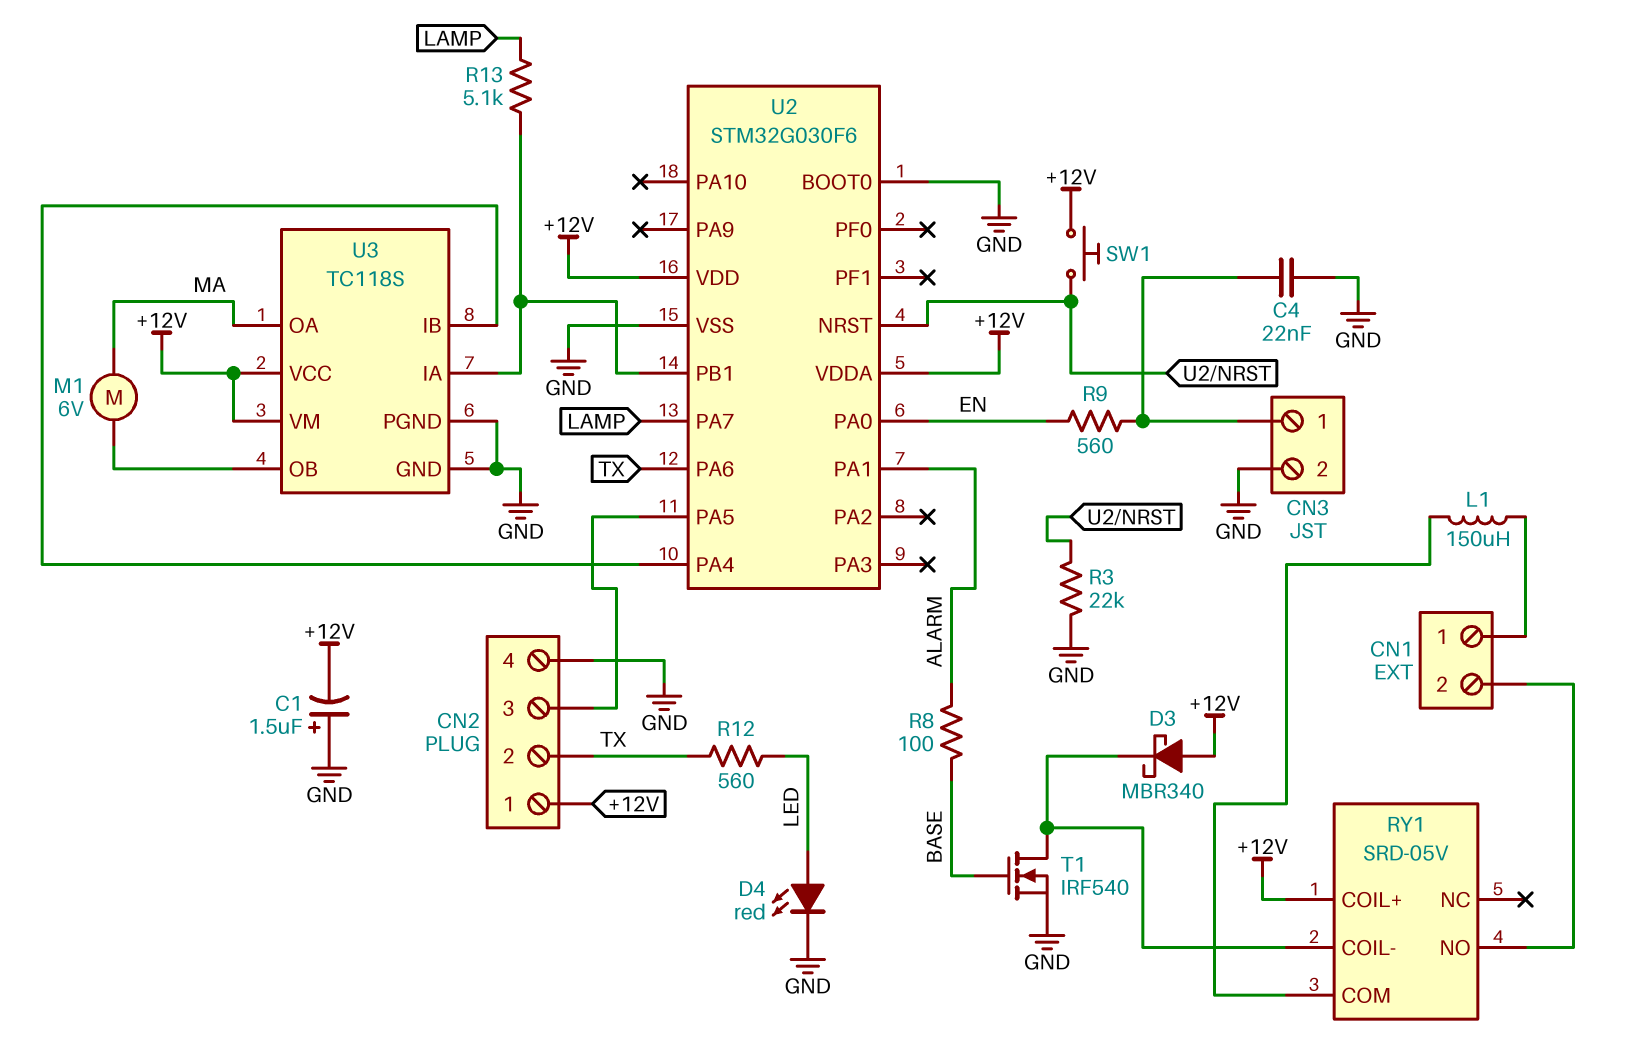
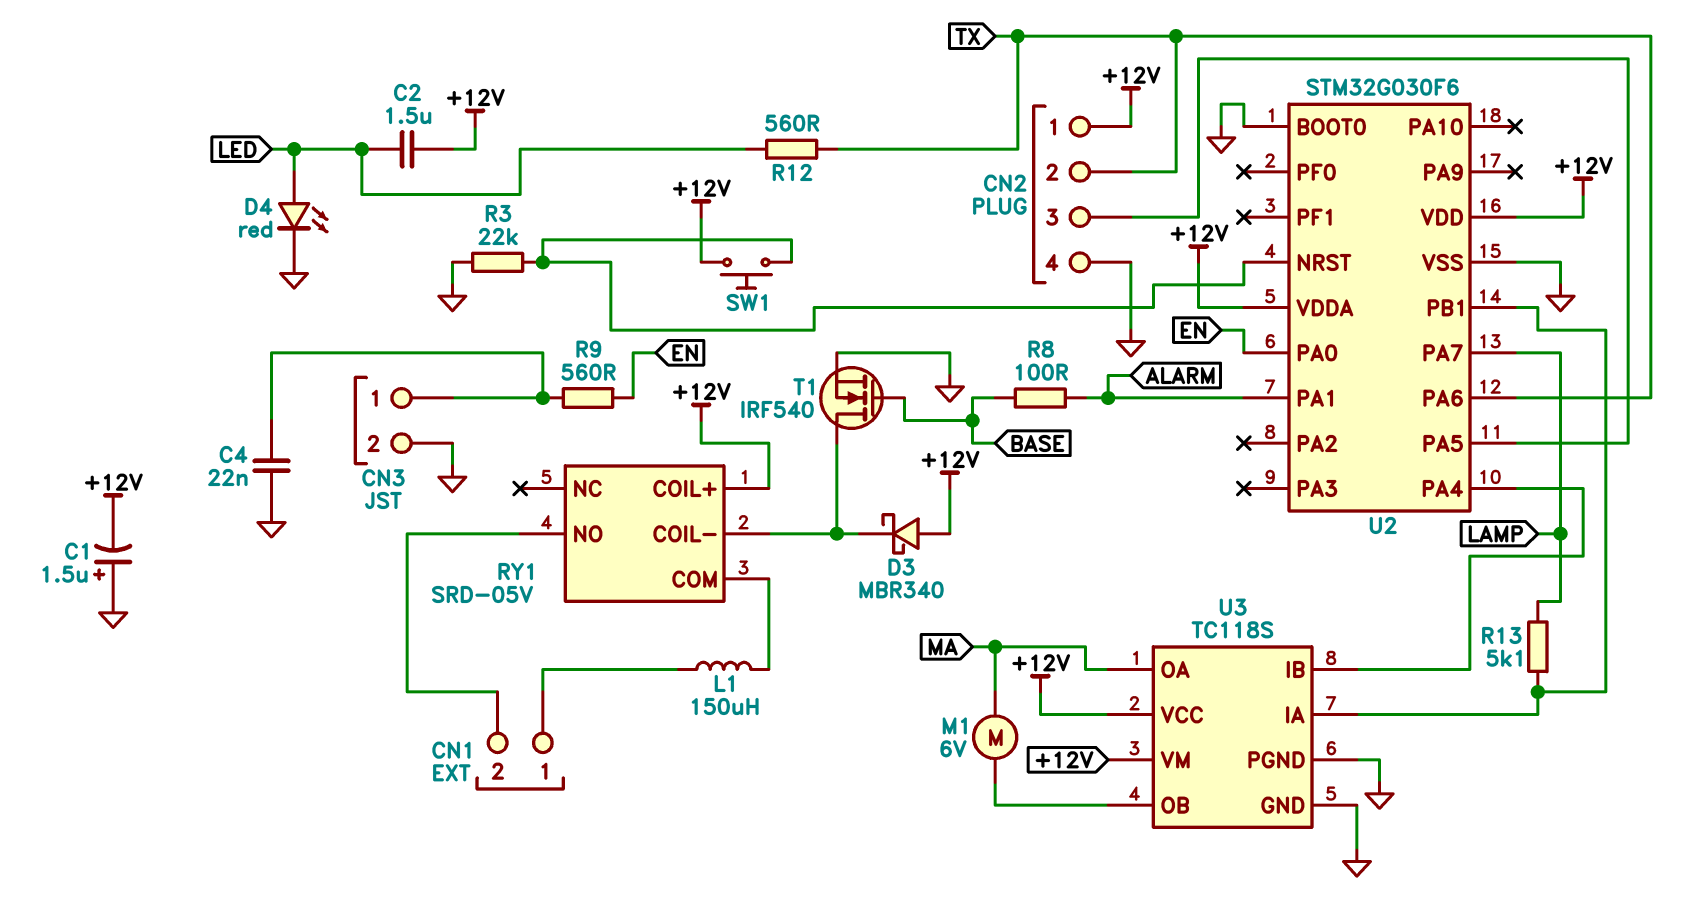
C2: none -> 1.5uF (+12V, LED)

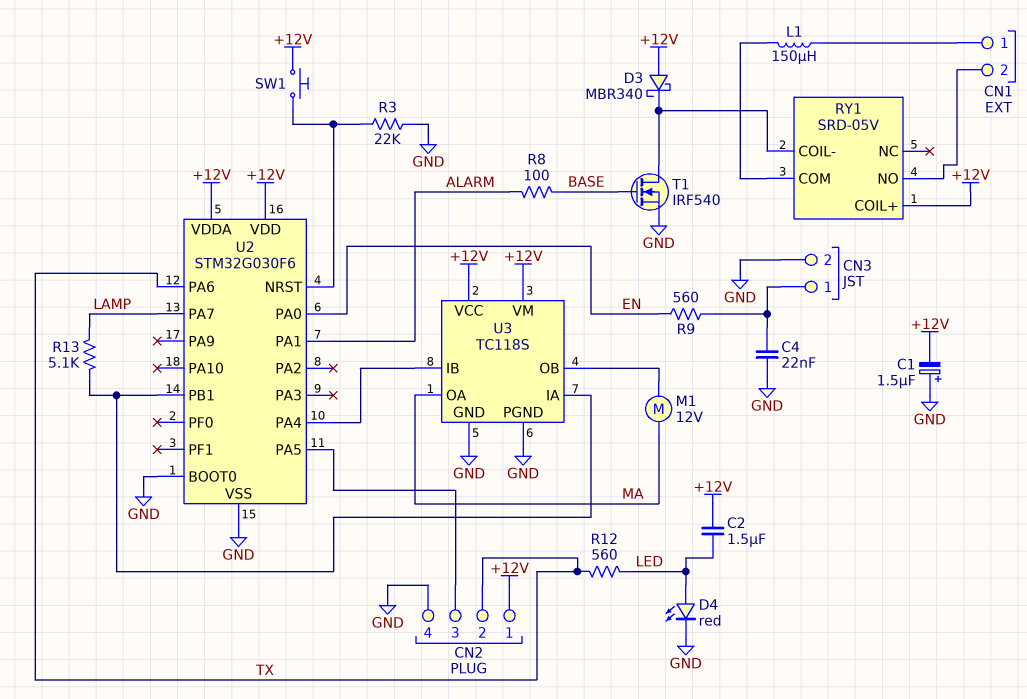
M1: motor 6V (MA, U3/OB) -> motor 12V (MA, U3/OB)

